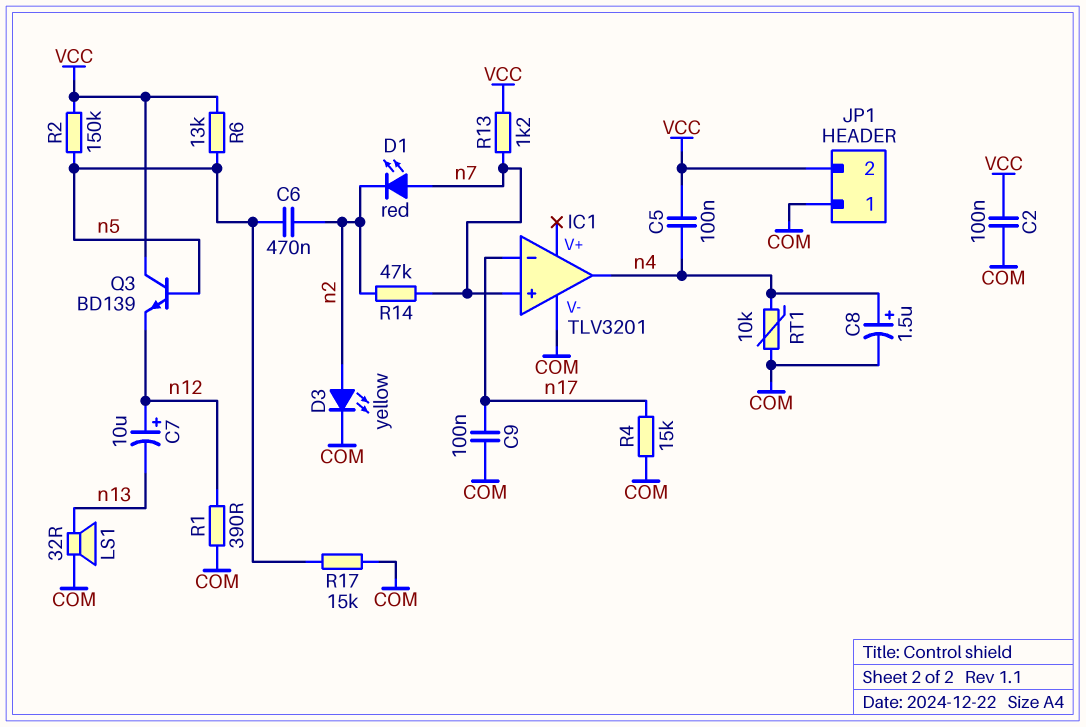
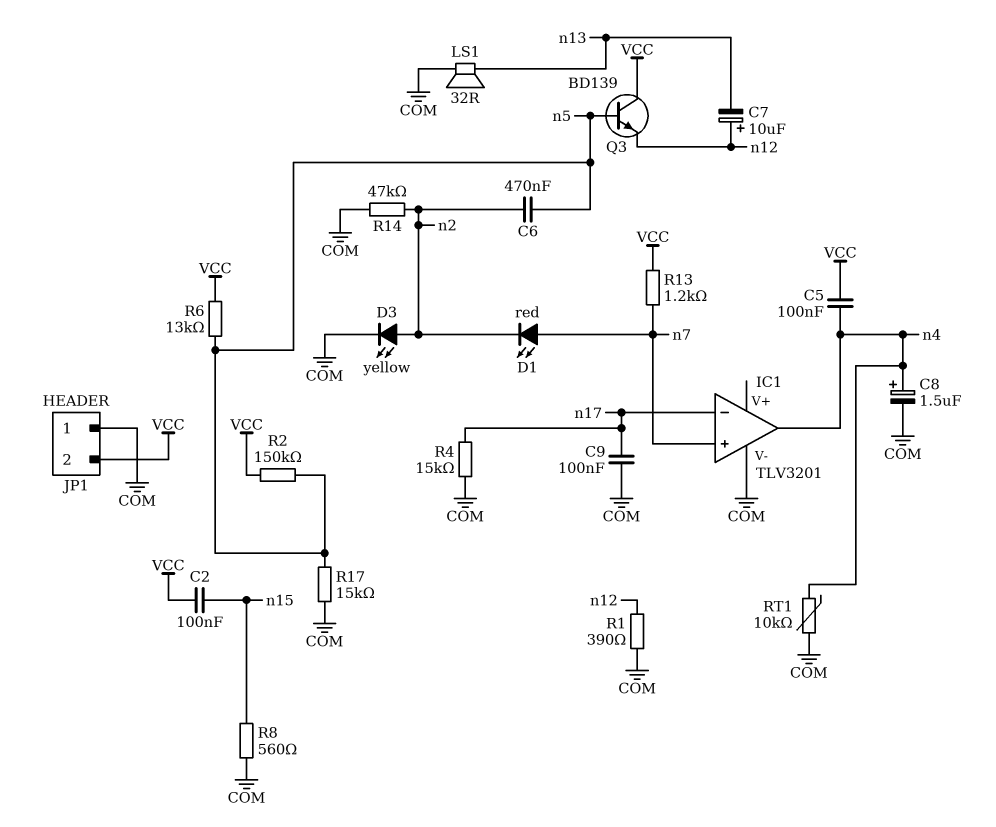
C2: 100nF (COM, VCC) -> 100nF (VCC, n15)
R8: none -> 560 (COM, n15)
R14: 47k (n2, n7) -> 47k (COM, n2)

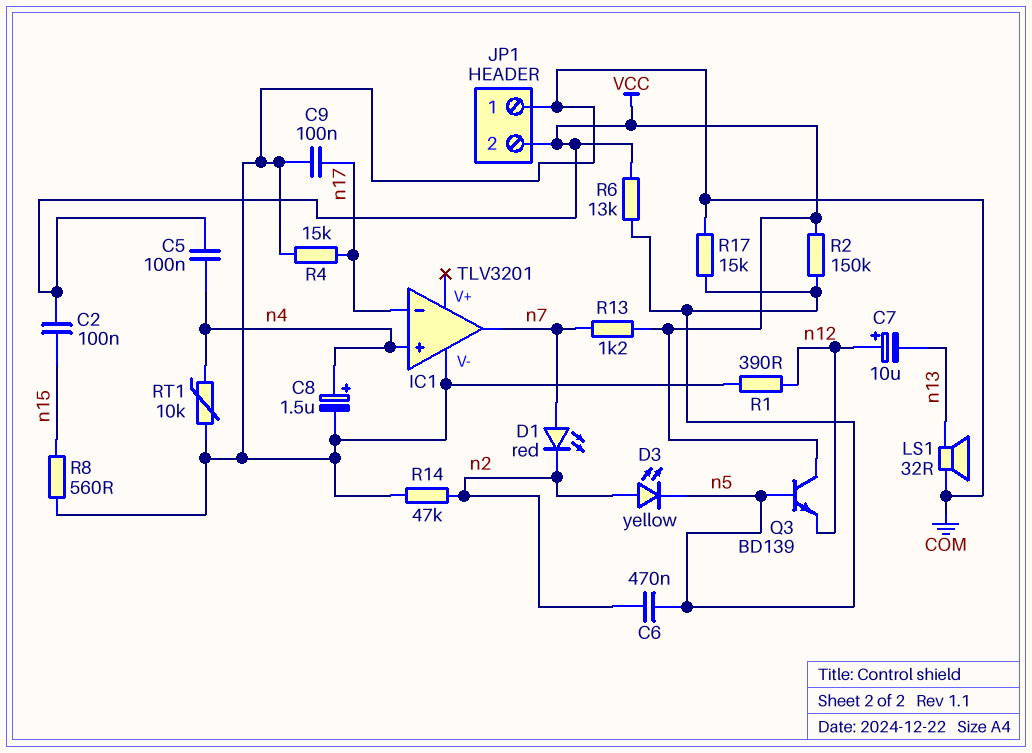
D3: LED yellow (A n2, K COM) -> LED yellow (A n2, K n5)
IC1 pin in+: n7 -> n4
IC1 pin out: n4 -> n7

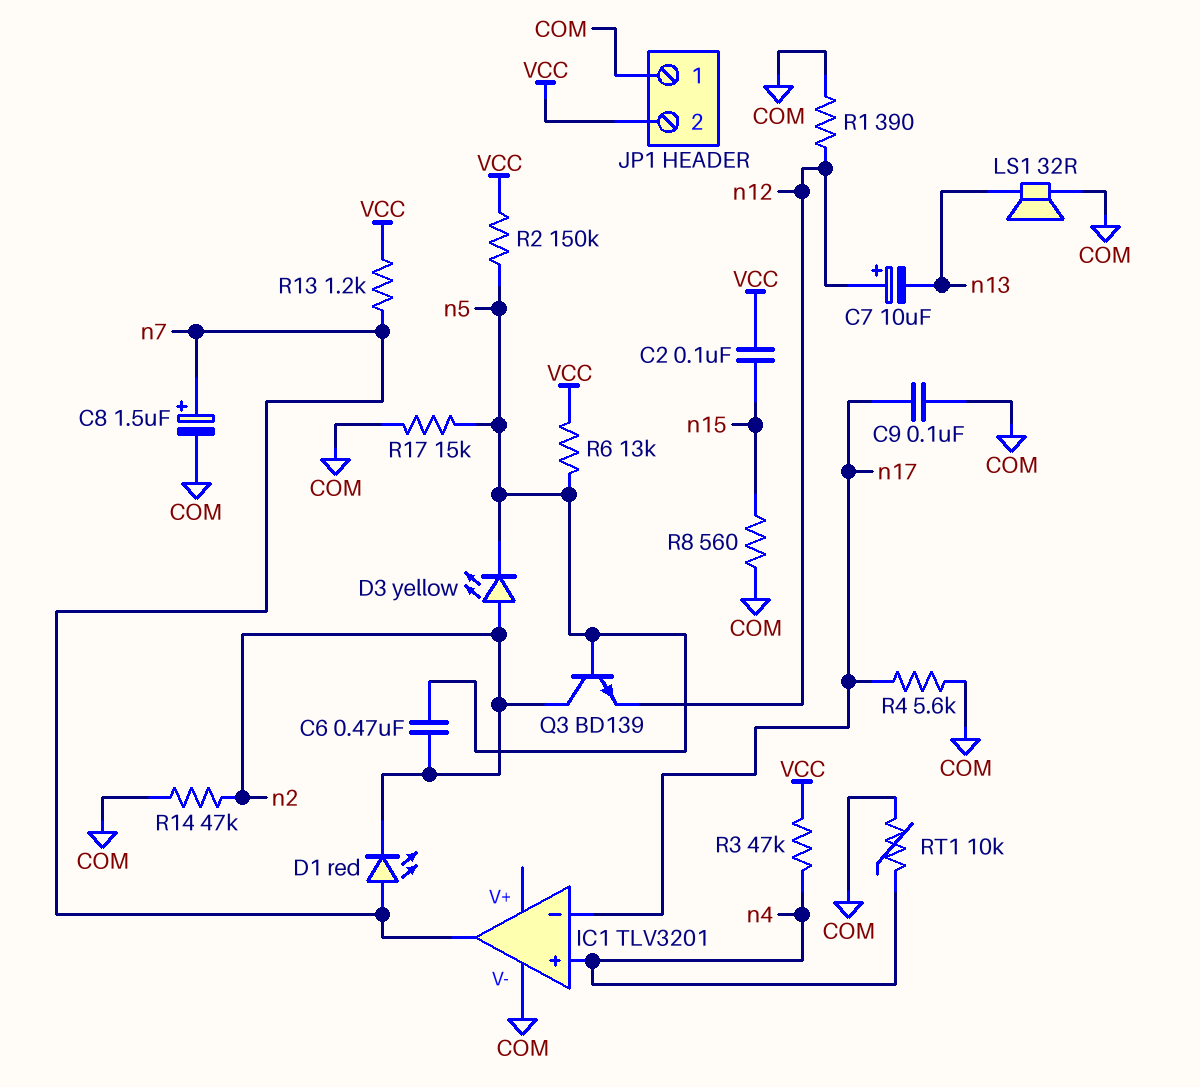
C5: 100nF (VCC, n4) -> none
C8: 1.5uF (plus n4, minus COM) -> 1.5uF (plus n7, minus COM)
Q3: NPN BD139 (B n5, C VCC, E n12) -> NPN BD139 (B n5, C n2, E n12)
R3: none -> 47k (VCC, n4)
R4: 15k (COM, n17) -> 5.6k (COM, n17)

